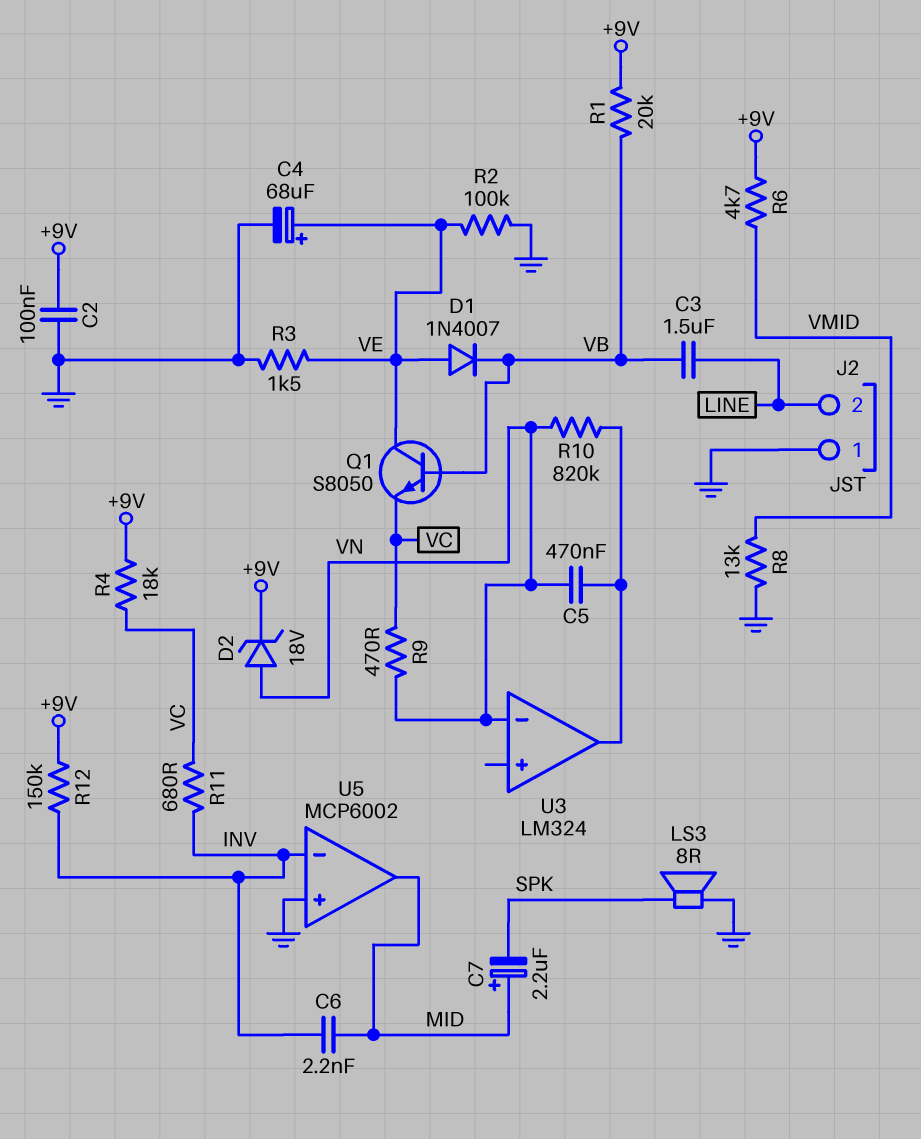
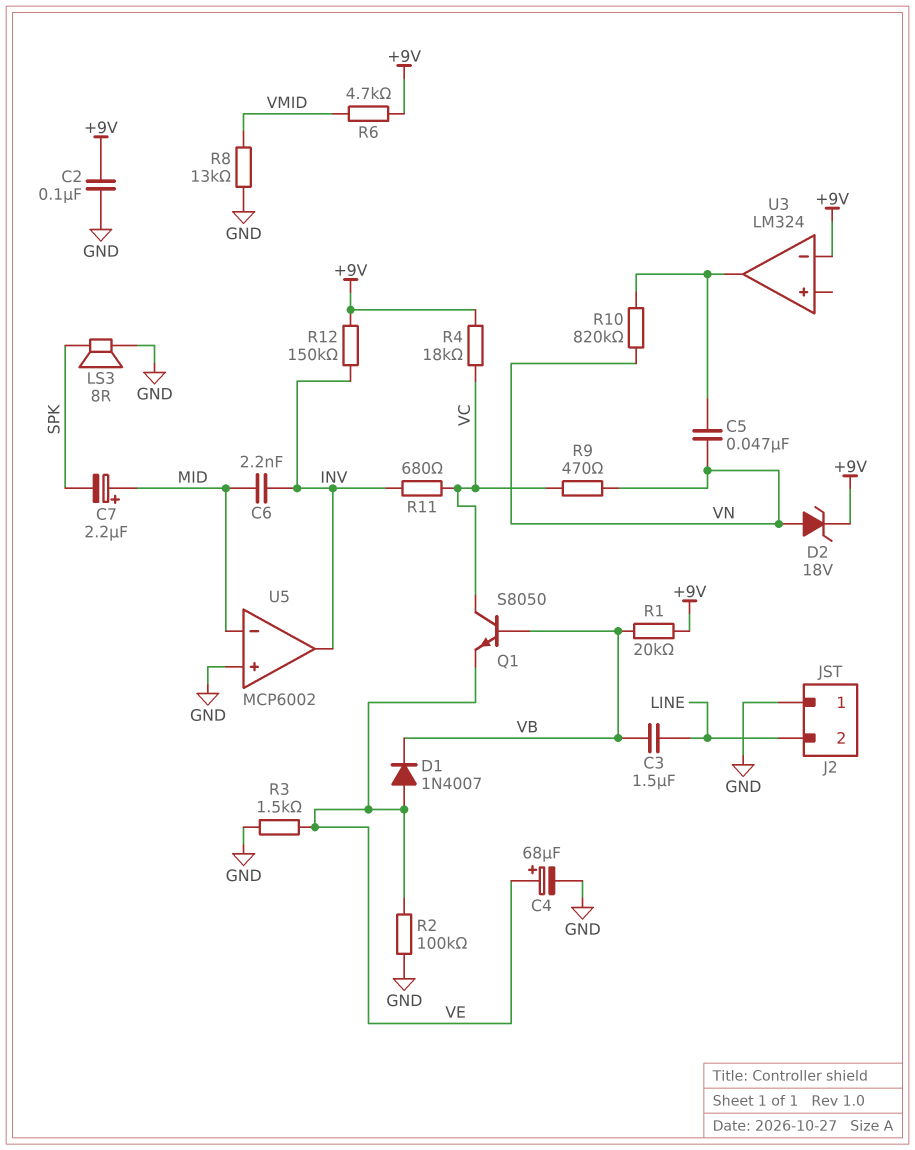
C5: 470nF (U3/out, VN) -> 47nF (U3/out, VN)
Q1: NPN S8050 (B VB, C VE, E VC) -> NPN S8050 (B VB, C VC, E VE)
U3 pin in-: VN -> +9V
U5 pin in-: INV -> MID
U5 pin out: MID -> INV

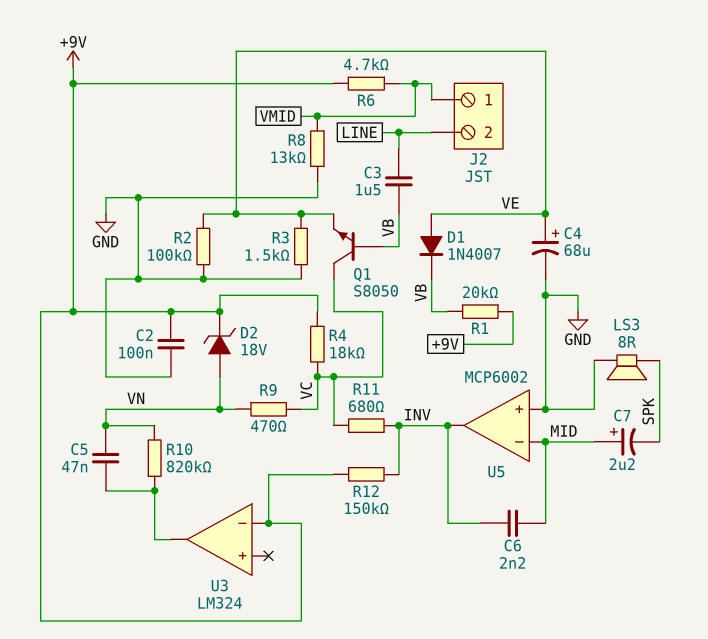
J2 pin 1: GND -> VMID

